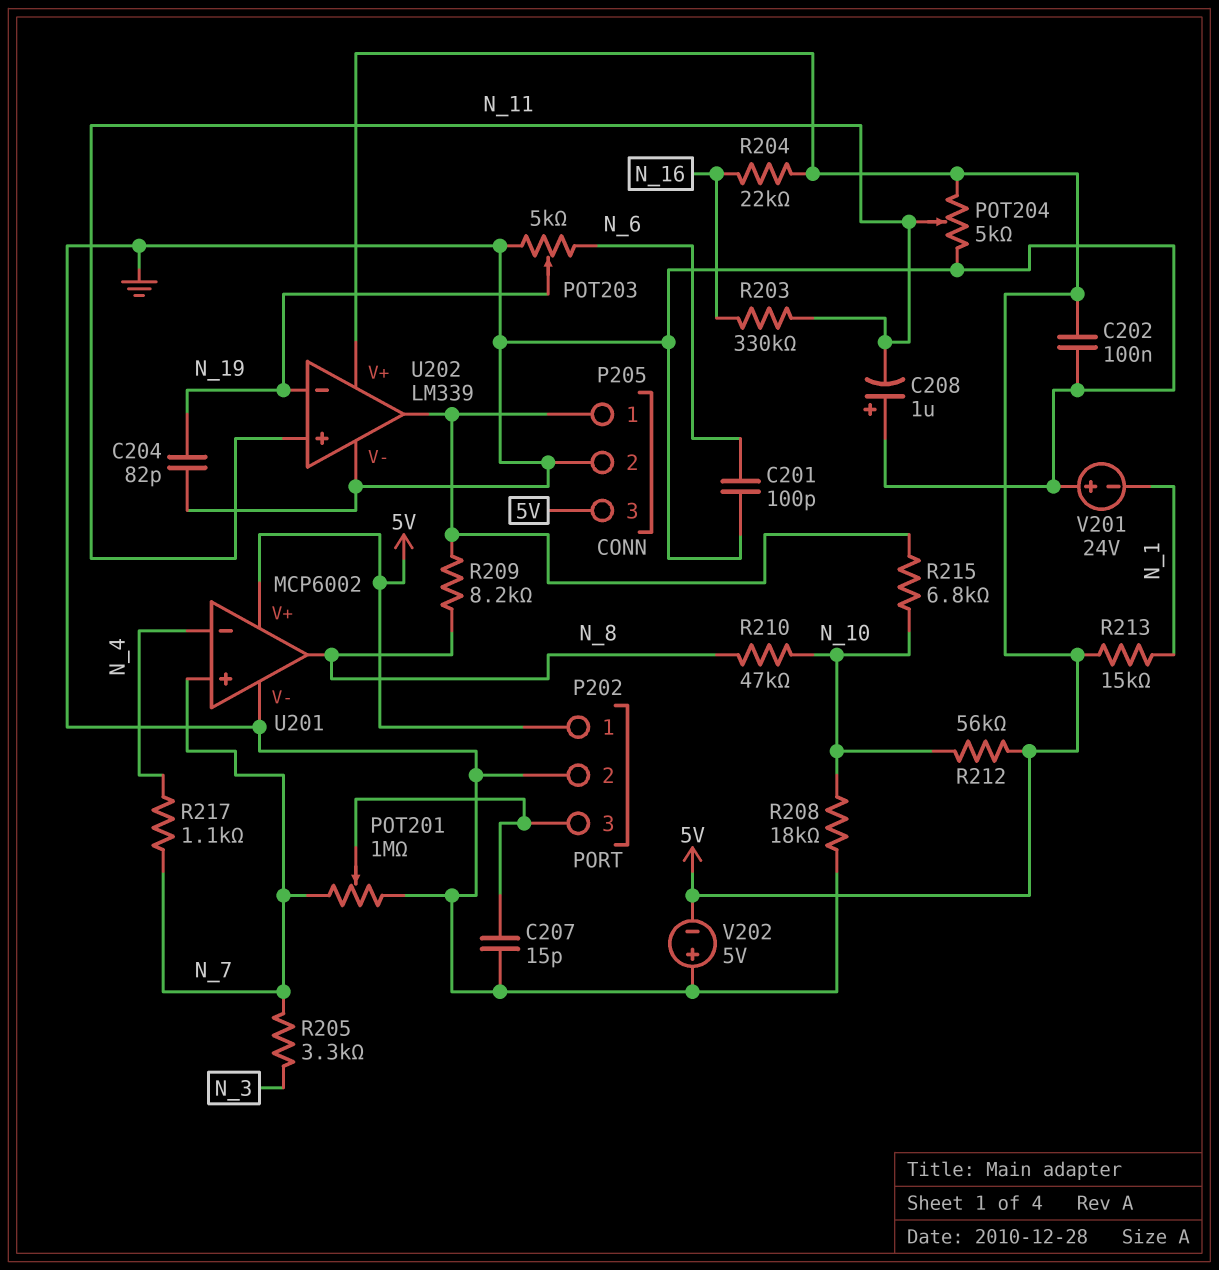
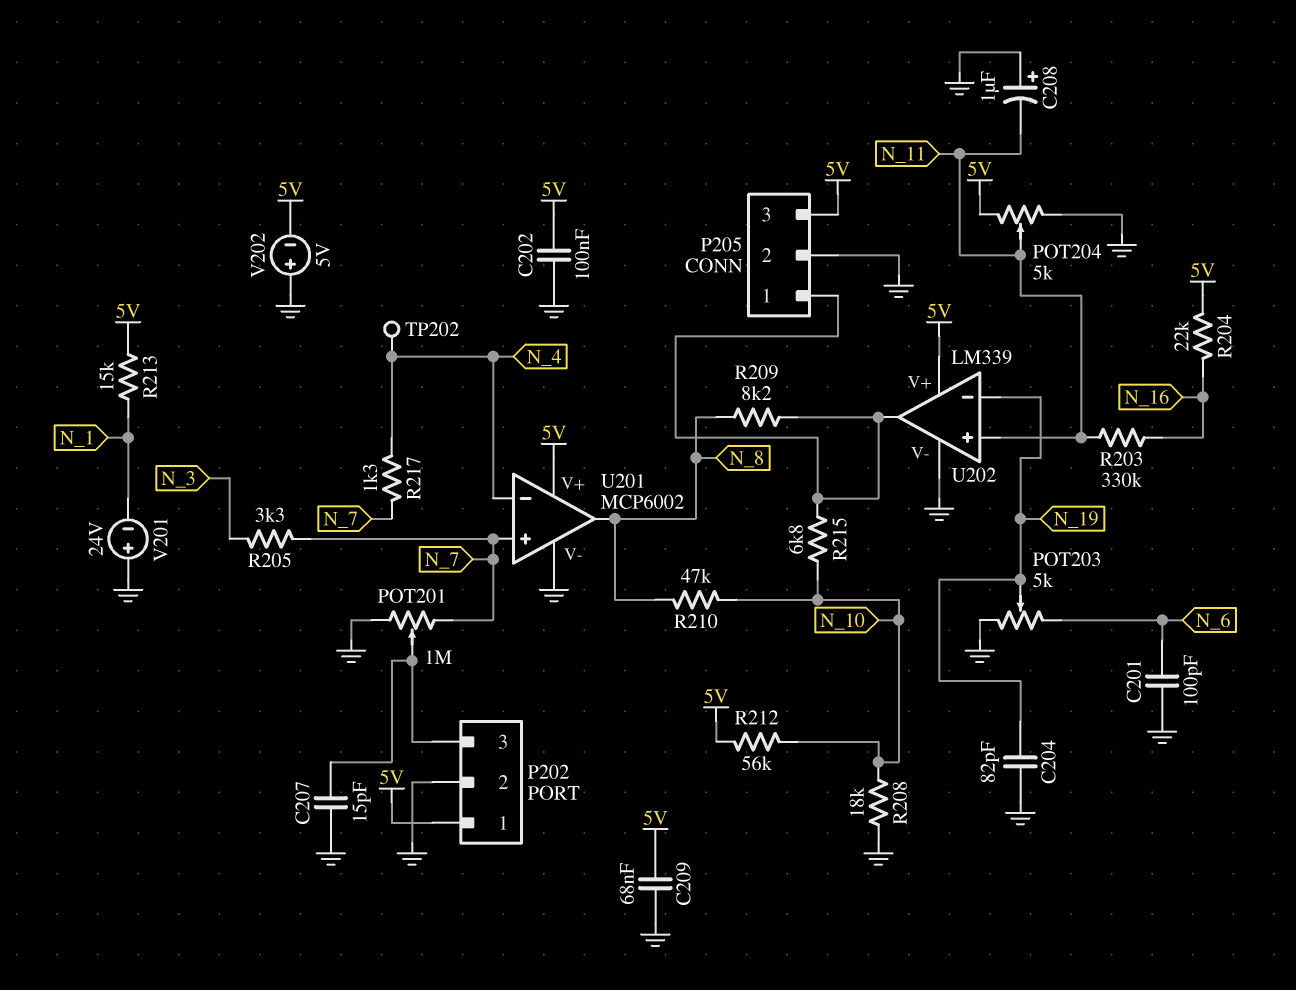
C209: none -> 68nF (5V, GND)
R217: 1.1k (N_4, N_7) -> 1.3k (N_4, N_7)
TP202: none -> test point (N_4)

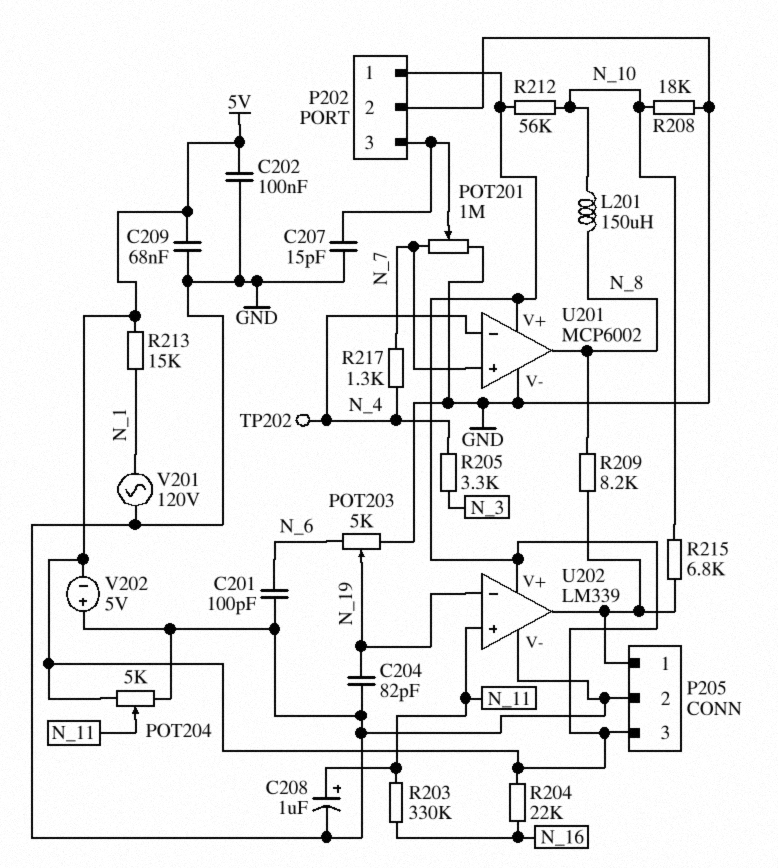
C208: 1uF (plus GND, minus N_11) -> 1uF (plus N_11, minus GND)
L201: none -> 150uH (N_8, N_10)
R205: 3.3k (N_3, N_7) -> 3.3k (N_3, N_4)
R210: 47k (N_8, N_10) -> none
V201: 24V (plus GND, minus N_1) -> AC 120V (GND, N_1)

